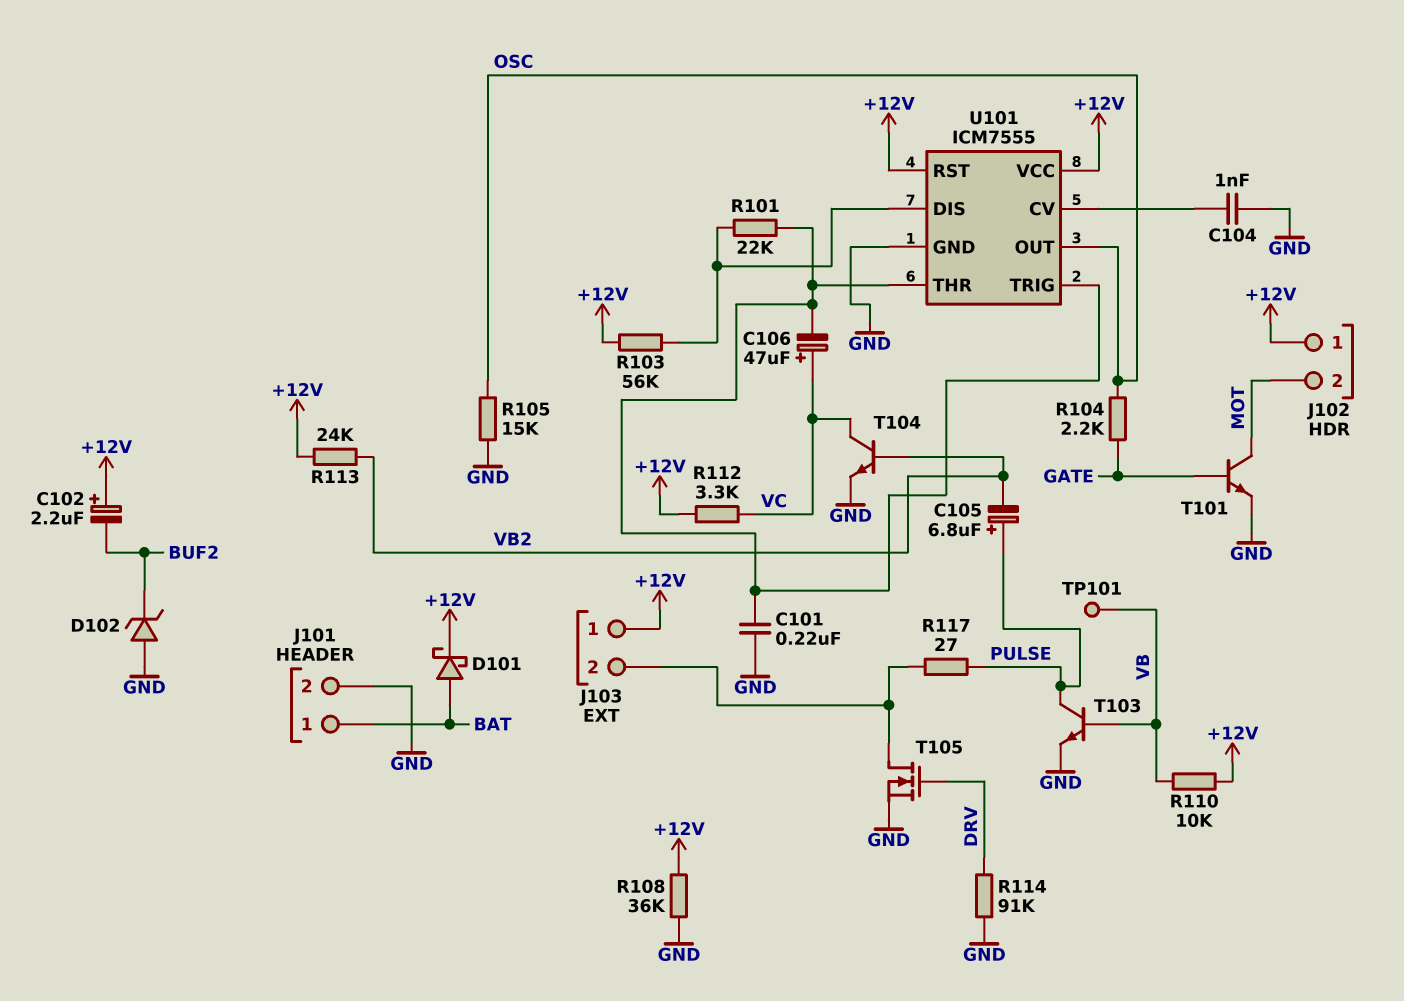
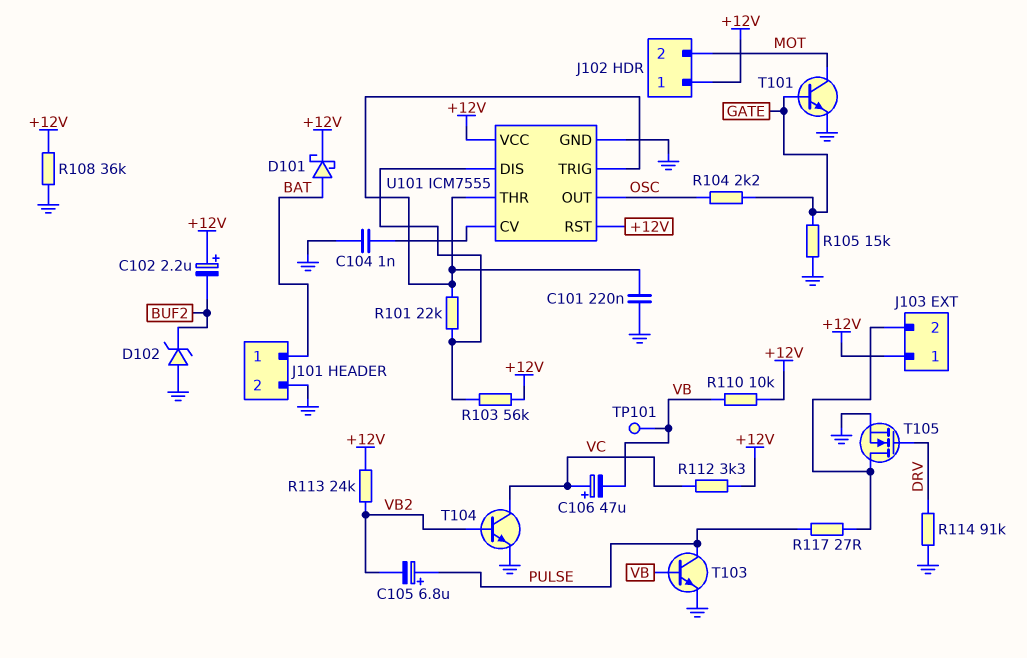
C106: 47uF (plus VC, minus U101/THR) -> 47uF (plus VC, minus VB)
R105: 15k (GND, OSC) -> 15k (GATE, GND)

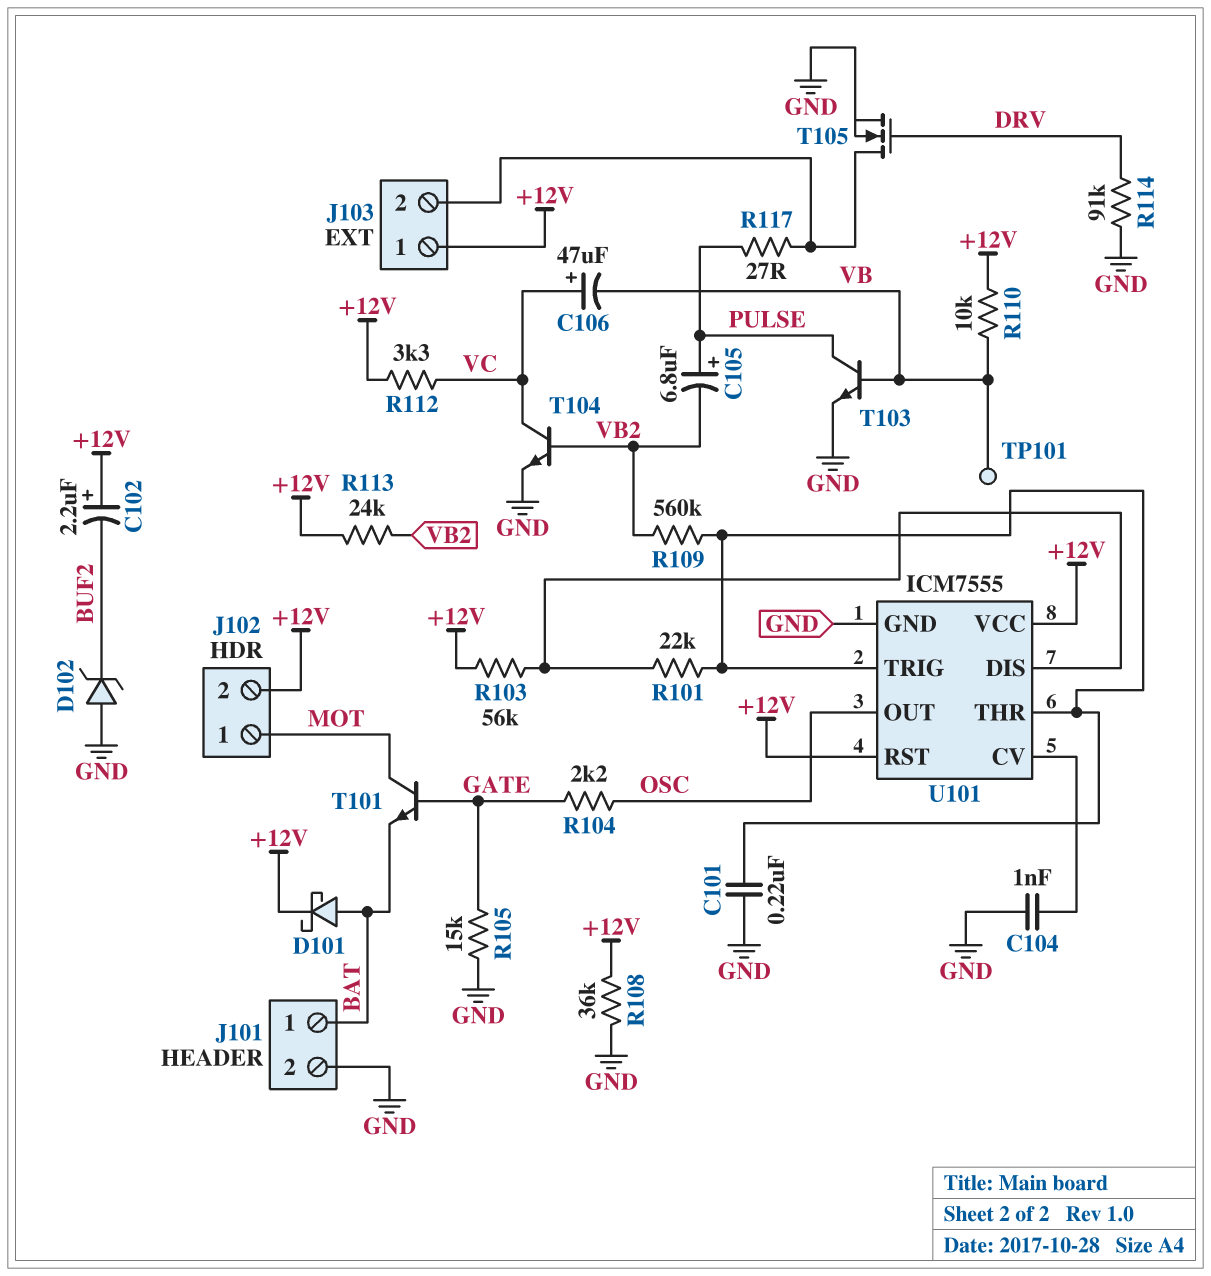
J102 pin 1: +12V -> MOT
J102 pin 2: MOT -> +12V
R109: none -> 560k (U101/THR, VB2)
T101: NPN (B GATE, C MOT, E GND) -> NPN (B GATE, C MOT, E BAT)

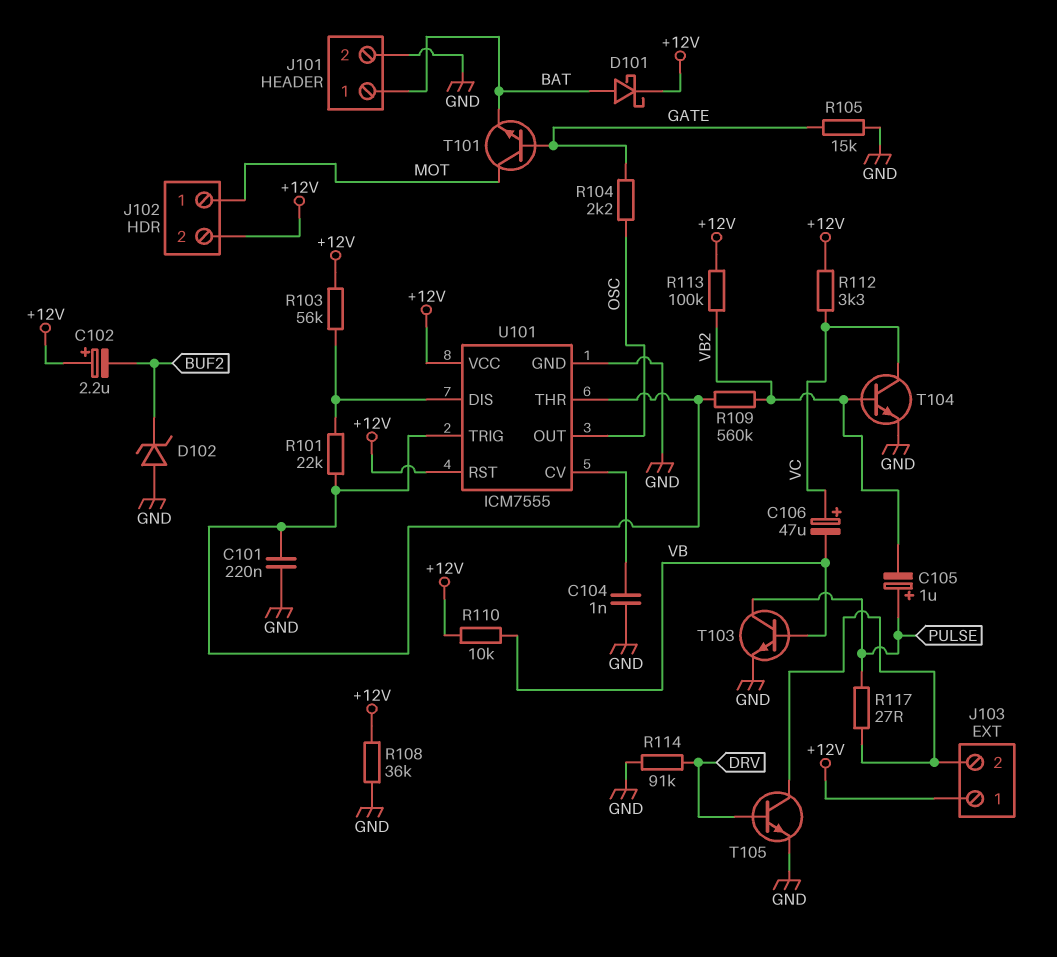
C105: 6.8uF (plus PULSE, minus VB2) -> 1uF (plus PULSE, minus VB2)
R113: 24k (+12V, VB2) -> 100k (+12V, VB2)
T105: NMOS (G DRV, D J103/2, S GND) -> NPN (B DRV, C J103/2, E GND)
TP101: test point (VB) -> none

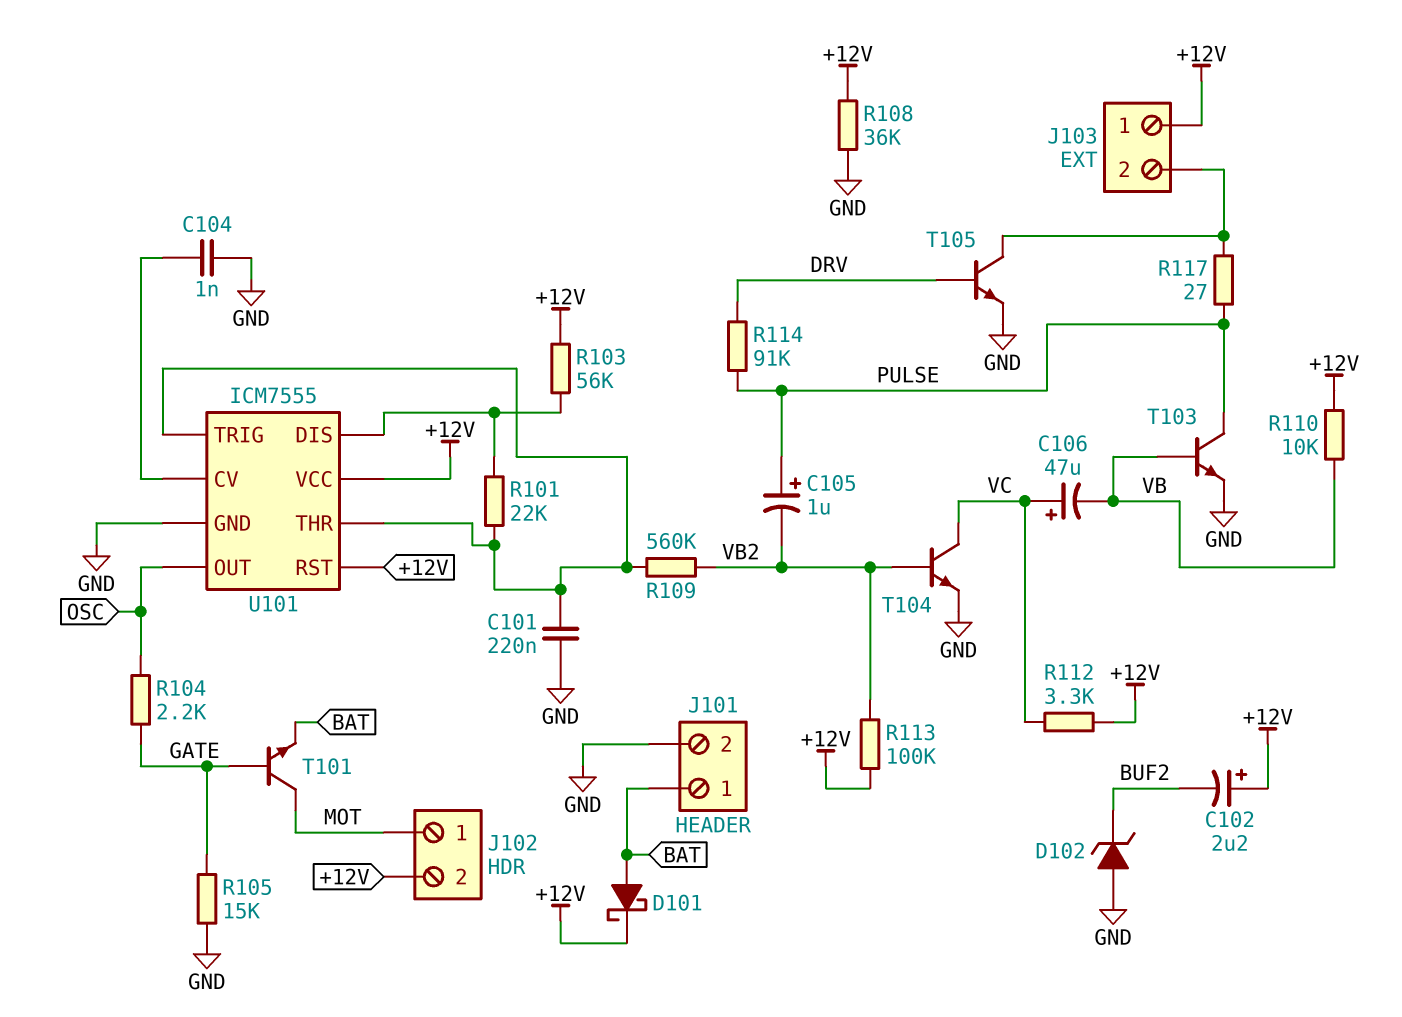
R114: 91k (DRV, GND) -> 91k (DRV, PULSE)

